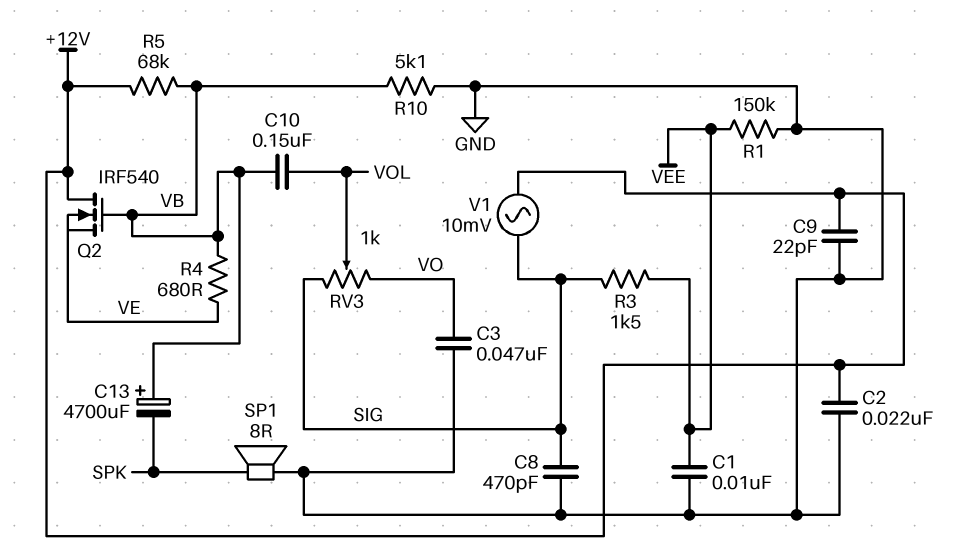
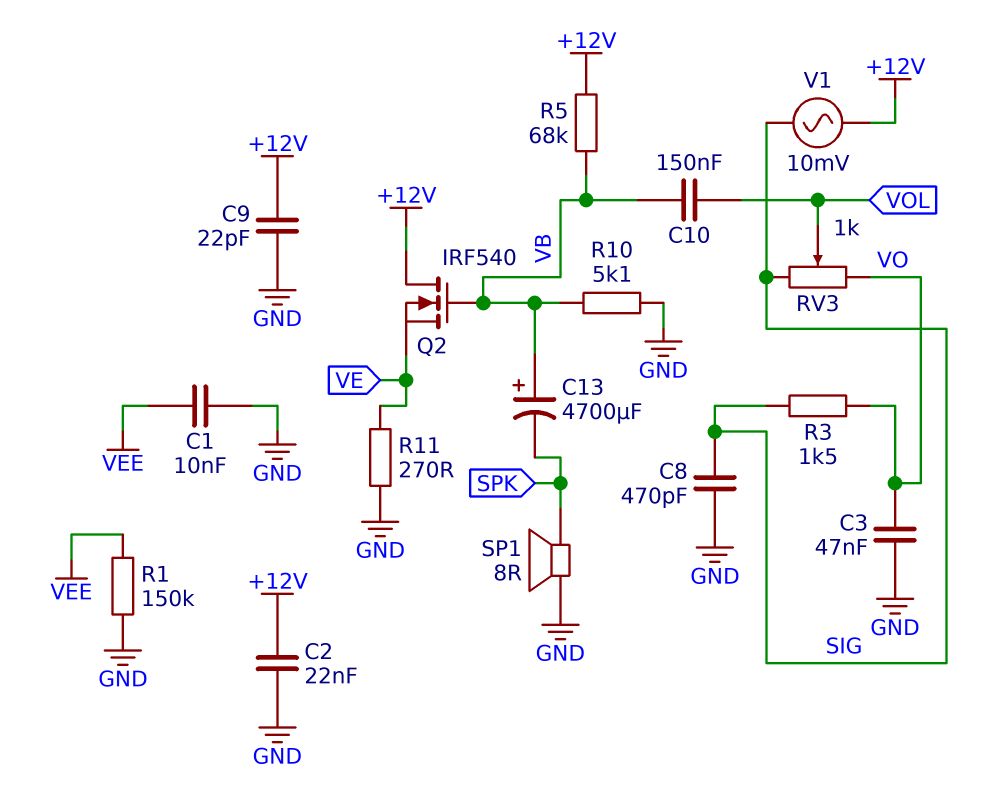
R3: 1.5k (SIG, VEE) -> 1.5k (SIG, VO)
R4: 680 (VB, VE) -> none
R11: none -> 270 (GND, VE)

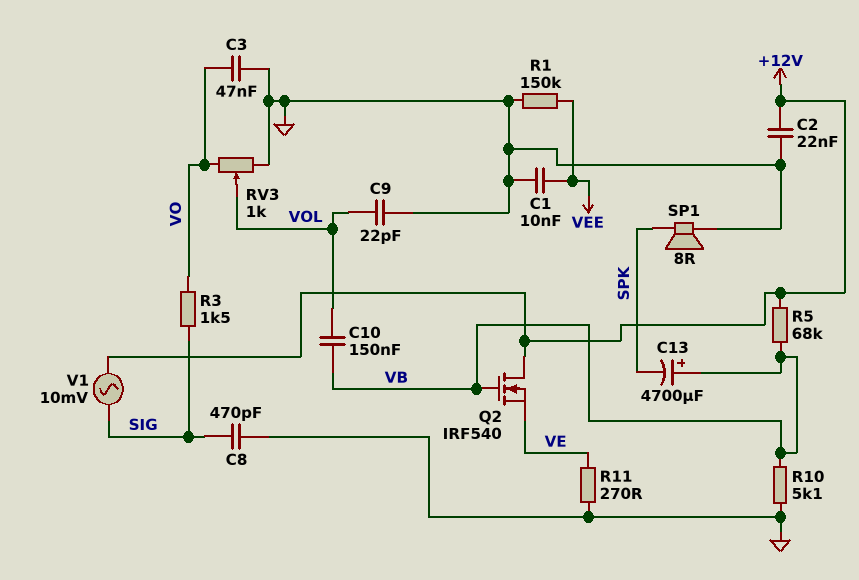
C9: 22pF (+12V, GND) -> 22pF (GND, VOL)
RV3: 1k (SIG, VO, wiper VOL) -> 1k (GND, VO, wiper VOL)

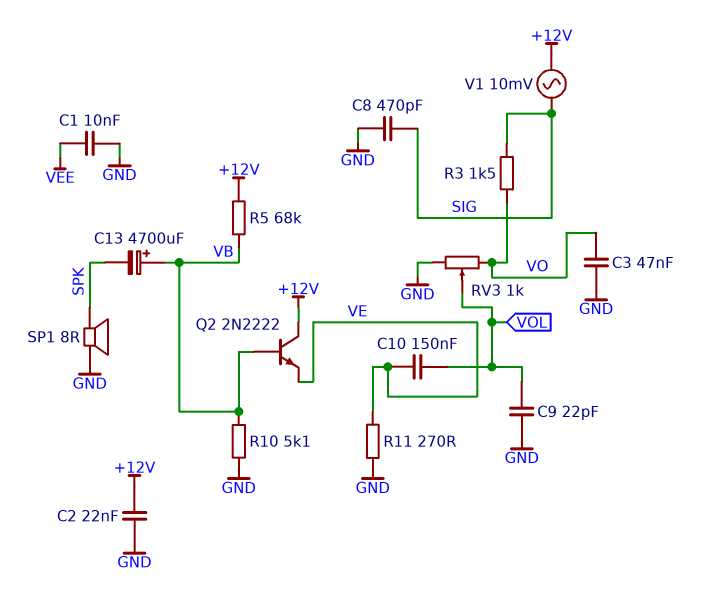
C10: 150nF (VB, VOL) -> 150nF (VE, VOL)
Q2: NMOS IRF540 (G VB, D +12V, S VE) -> NPN 2N2222 (B VB, C +12V, E VE)
R1: 150k (GND, VEE) -> none

